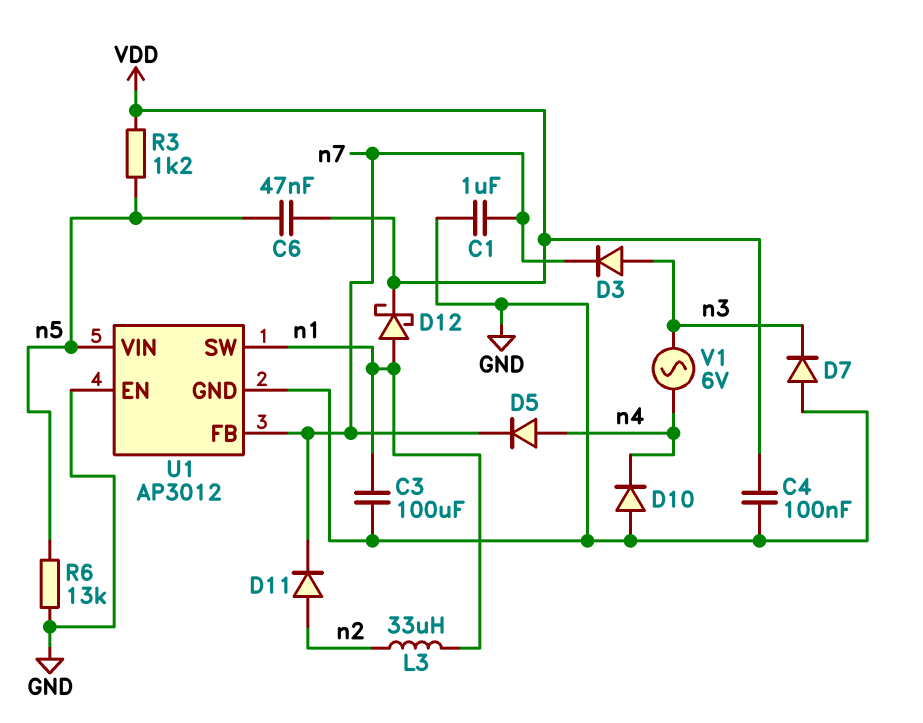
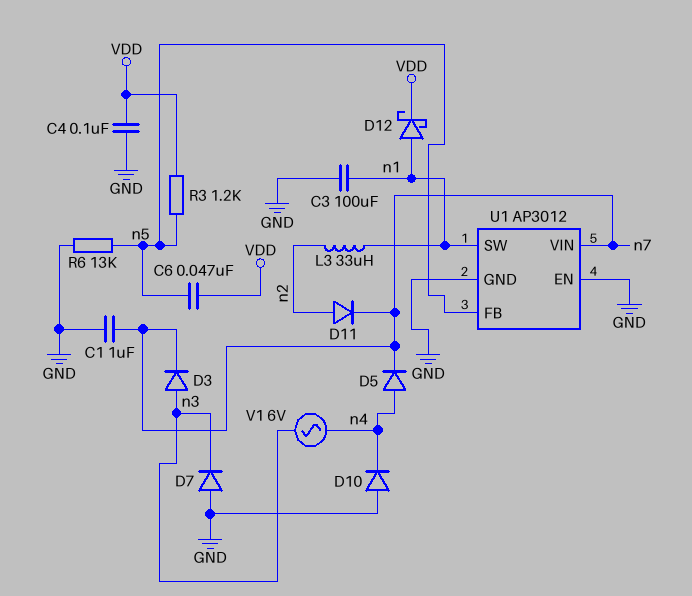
U1 pin FB: n7 -> n5
U1 pin VIN: n5 -> n7

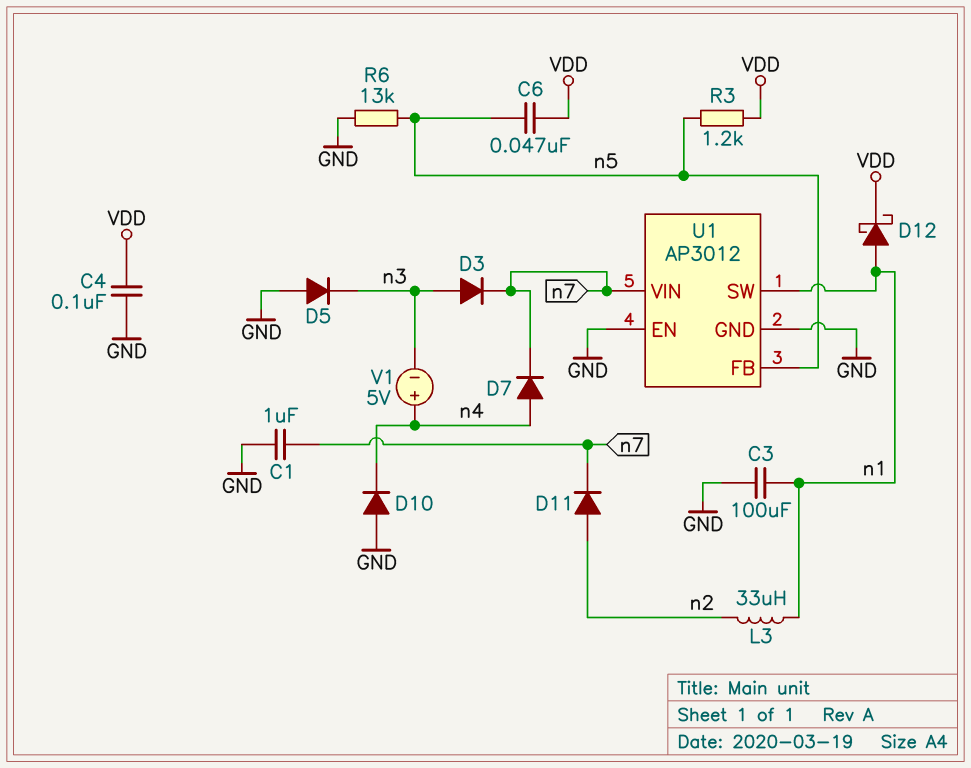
D5: diode (A n4, K n7) -> diode (A GND, K n3)
D7: diode (A GND, K n3) -> diode (A n4, K n7)
V1: AC 6V (n3, n4) -> 5V (plus n4, minus n3)

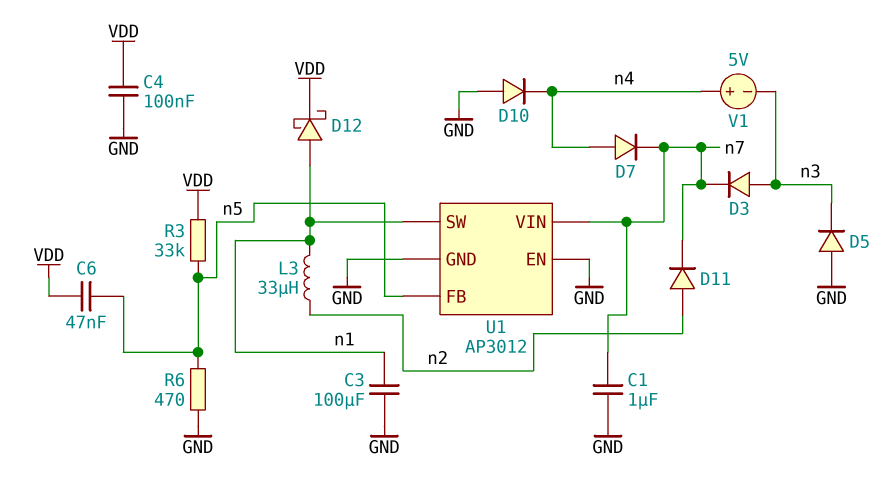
R3: 1.2k (VDD, n5) -> 33k (VDD, n5)
R6: 13k (GND, n5) -> 470 (GND, n5)

